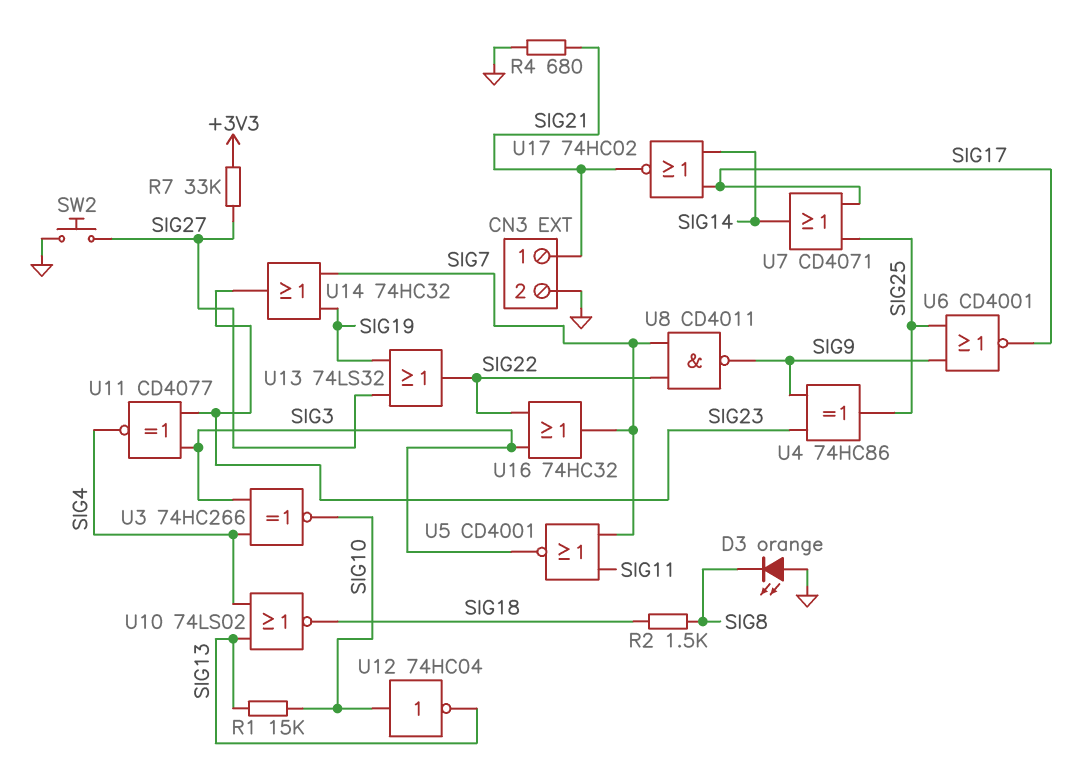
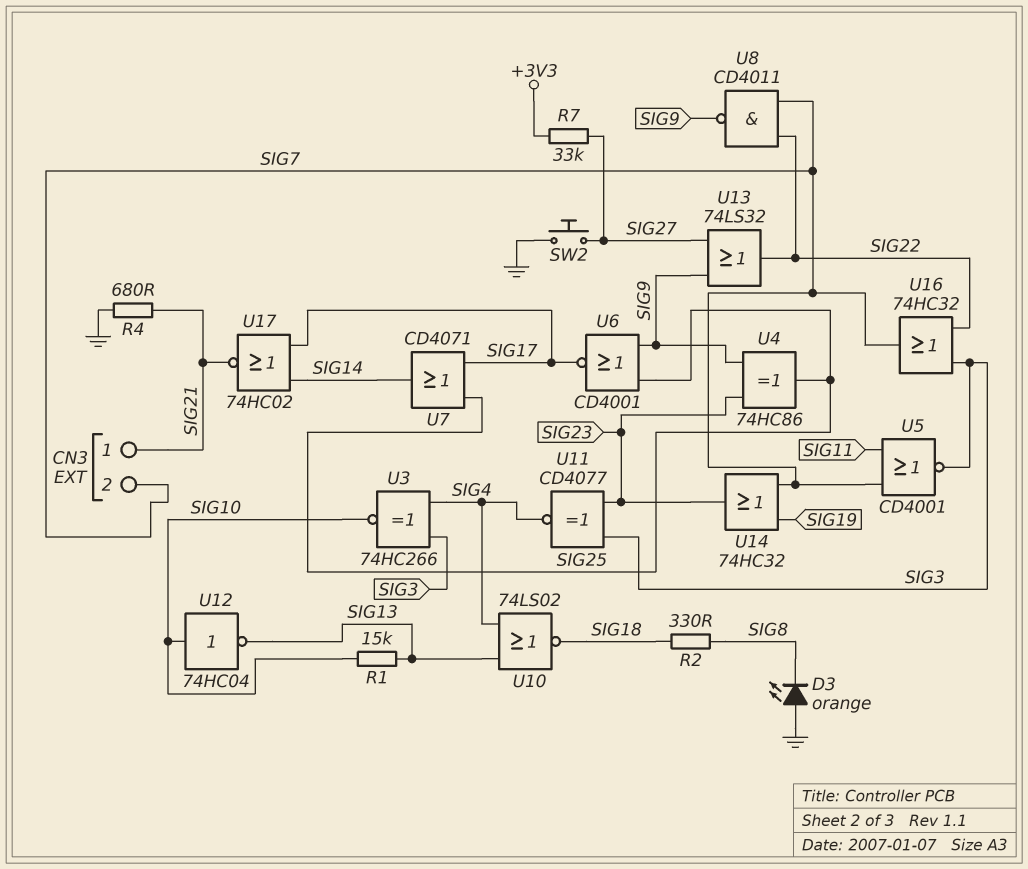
CN3 pin 2: GND -> SIG7
R2: 1.5k (SIG8, SIG18) -> 330 (SIG8, SIG18)
U13: OR 74LS32 (in SIG19, in SIG27, out SIG22) -> OR 74LS32 (in SIG9, in SIG27, out SIG22)

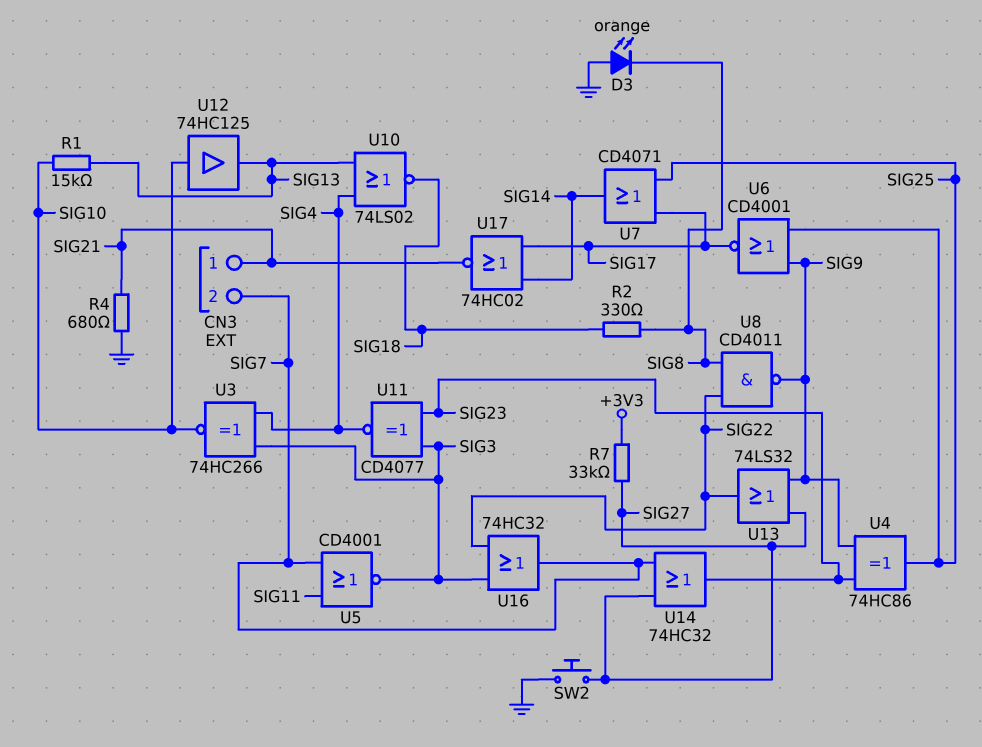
U8: NAND CD4011 (in SIG7, in SIG22, out SIG9) -> NAND CD4011 (in SIG8, in SIG22, out SIG9)
U12: NOT 74HC04 (in SIG10, out SIG13) -> buffer 74HC125 (in SIG10, out SIG13)
U14: OR 74HC32 (in SIG7, in SIG19, out SIG23) -> OR 74HC32 (in SIG7, in SIG27, out SIG23)

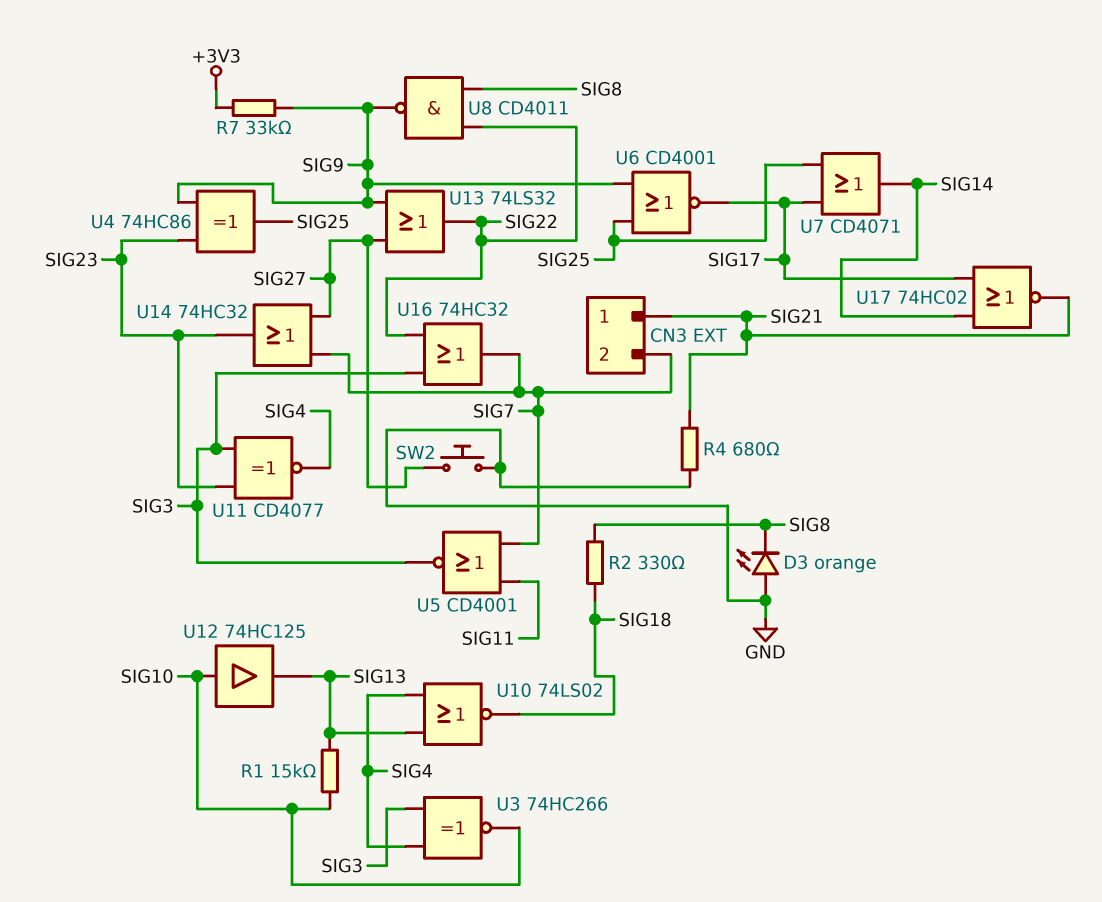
R7: 33k (+3V3, SIG27) -> 33k (+3V3, SIG9)

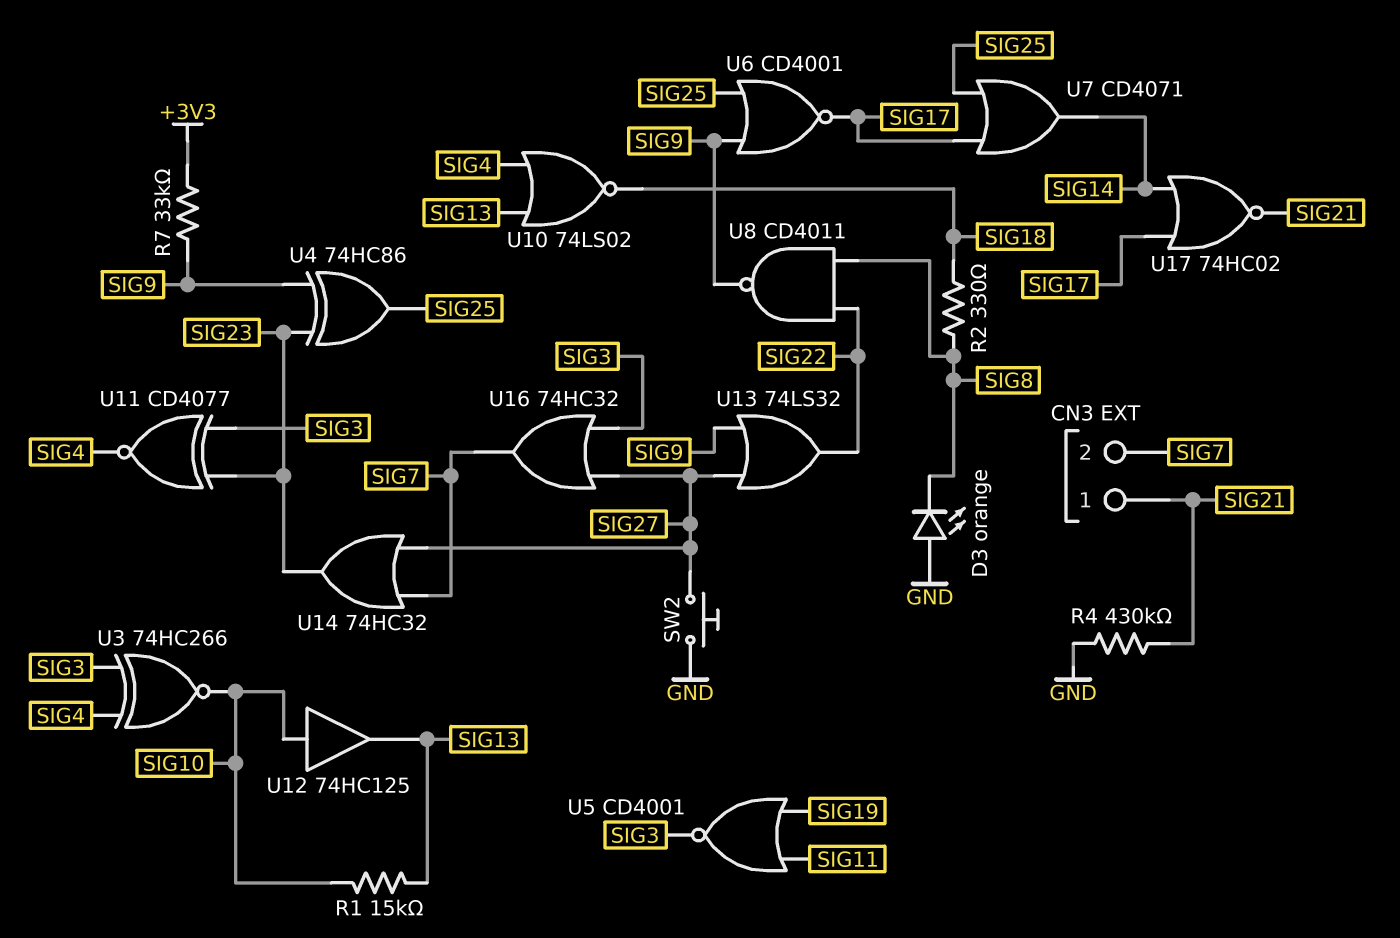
R4: 680 (GND, SIG21) -> 430k (GND, SIG21)
U5: NOR CD4001 (in SIG7, in SIG11, out SIG3) -> NOR CD4001 (in SIG11, in SIG19, out SIG3)
U16: OR 74HC32 (in SIG3, in SIG22, out SIG7) -> OR 74HC32 (in SIG3, in SIG27, out SIG7)

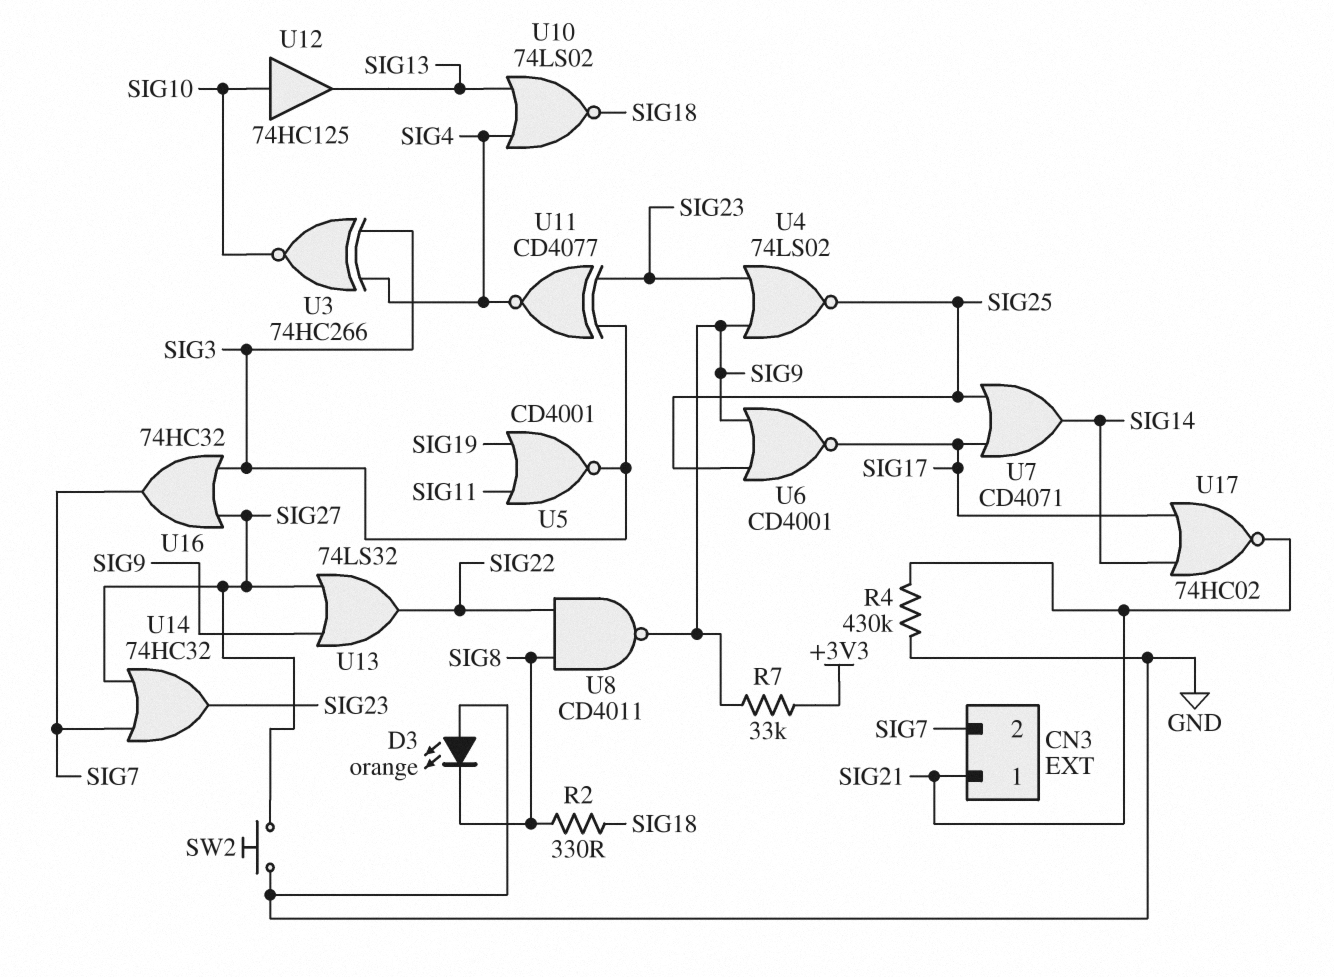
R1: 15k (SIG10, SIG13) -> none
U4: XOR 74HC86 (in SIG9, in SIG23, out SIG25) -> NOR 74LS02 (in SIG9, in SIG23, out SIG25)

